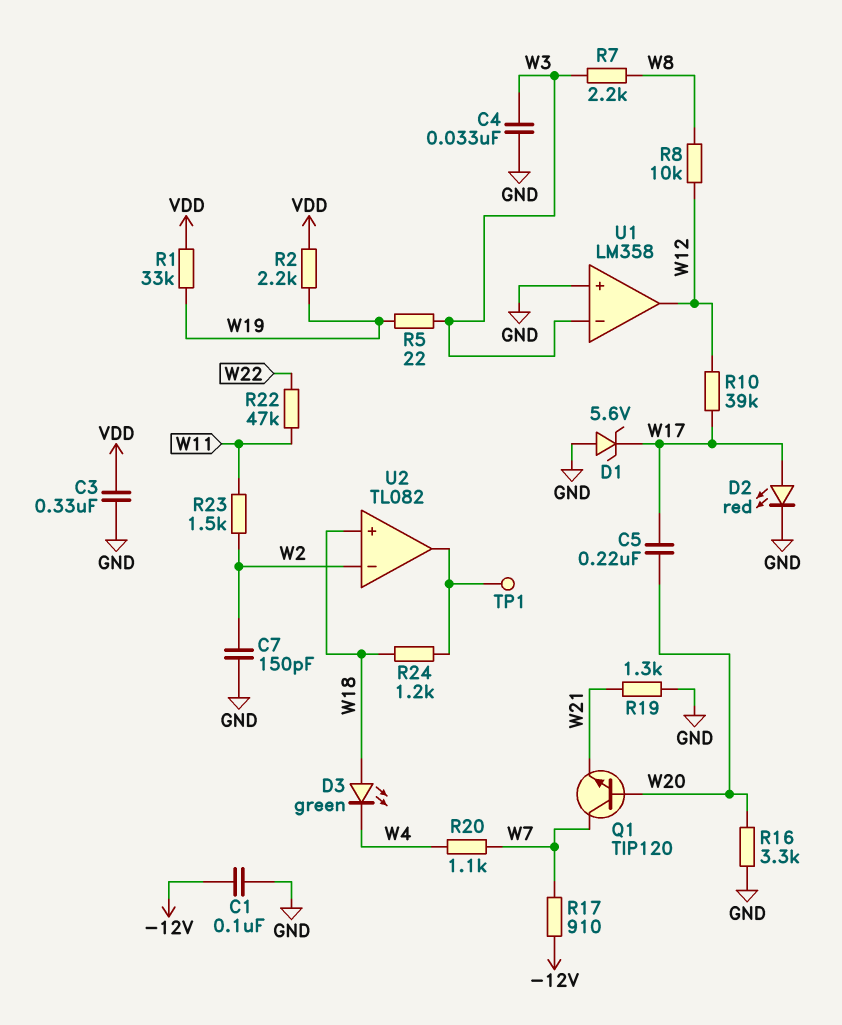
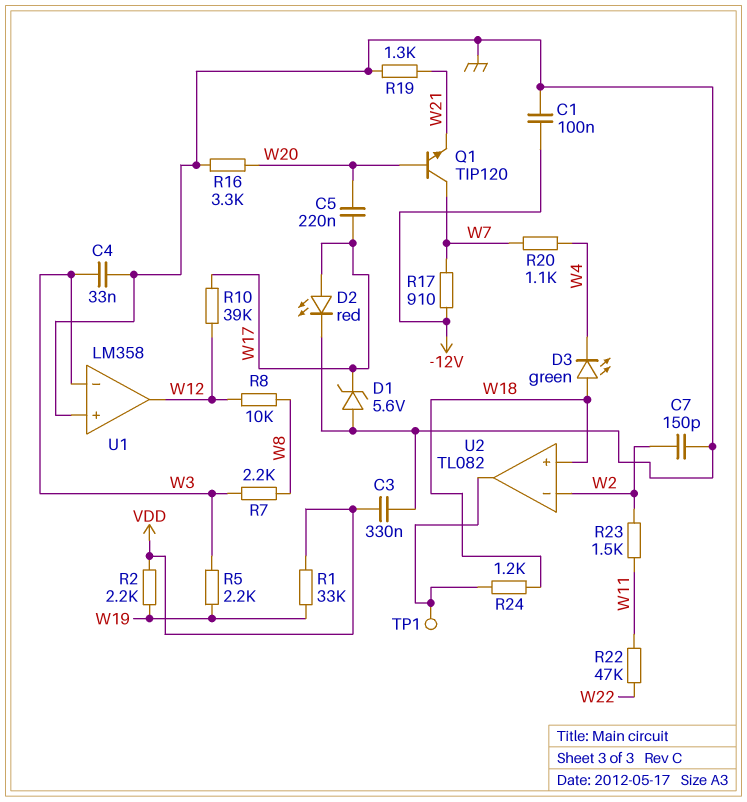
R5: 22 (W3, W19) -> 2.2k (W3, W19)

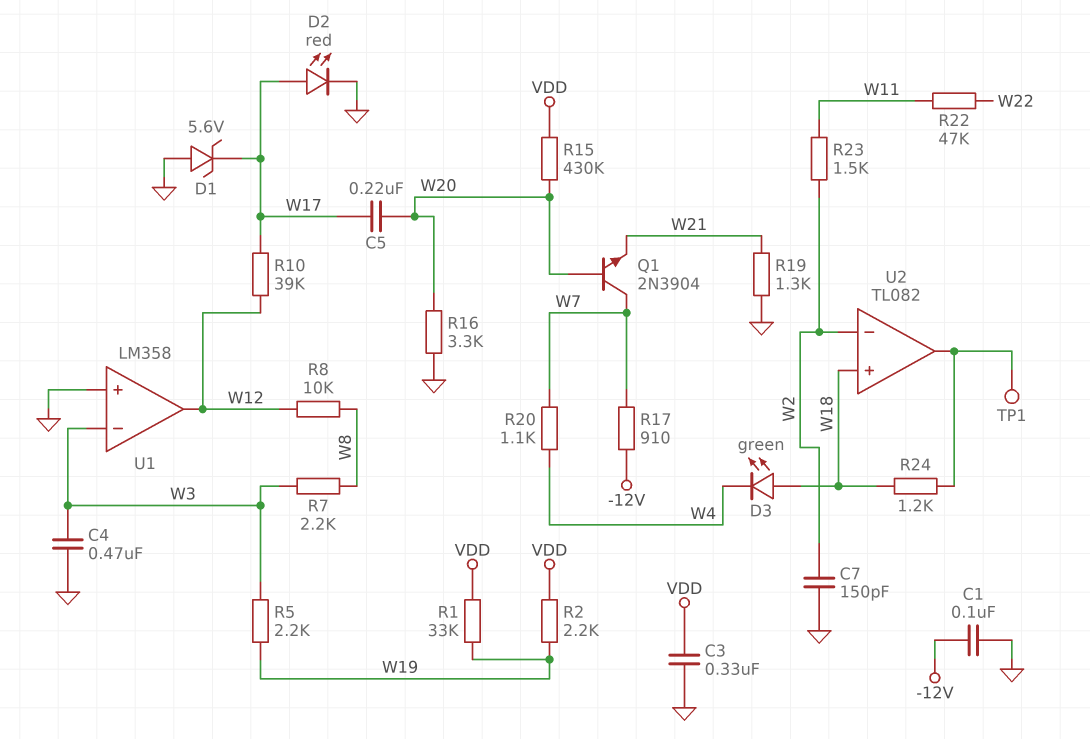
C4: 33nF (GND, W3) -> 470nF (GND, W3)
Q1: NPN TIP120 (B W20, C W7, E W21) -> NPN 2N3904 (B W20, C W7, E W21)
R15: none -> 430k (VDD, W20)

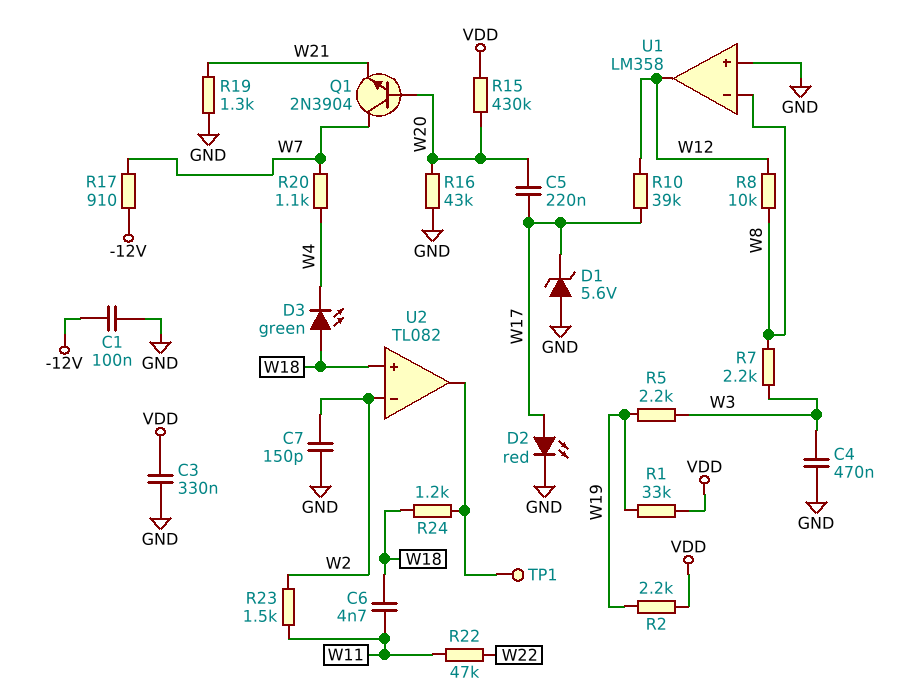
C6: none -> 4.7nF (W11, W18)
R16: 3.3k (GND, W20) -> 43k (GND, W20)
U1 pin in-: W3 -> W8

